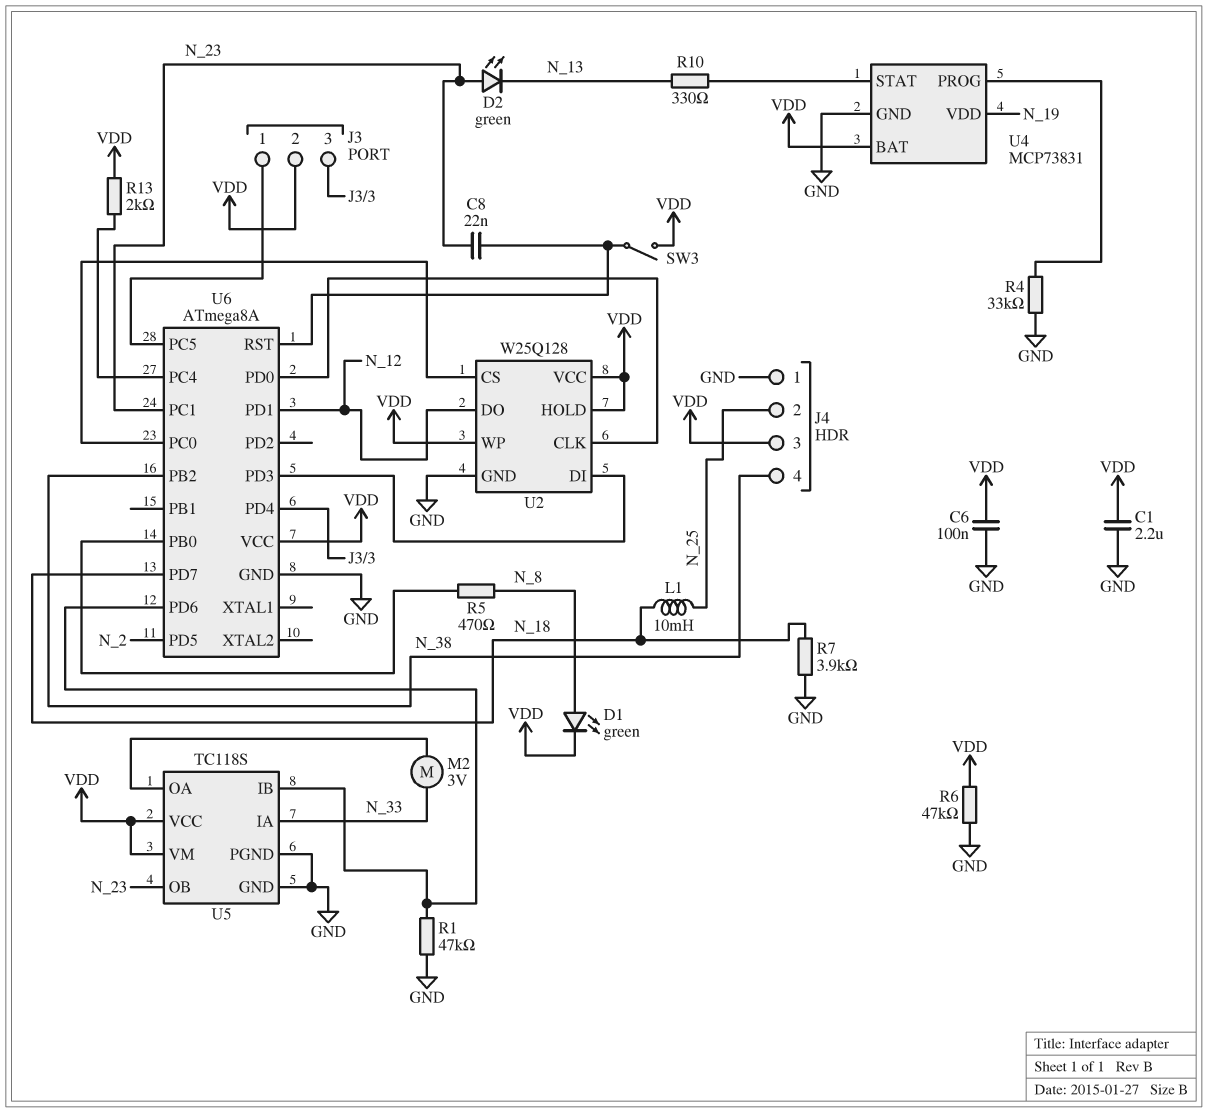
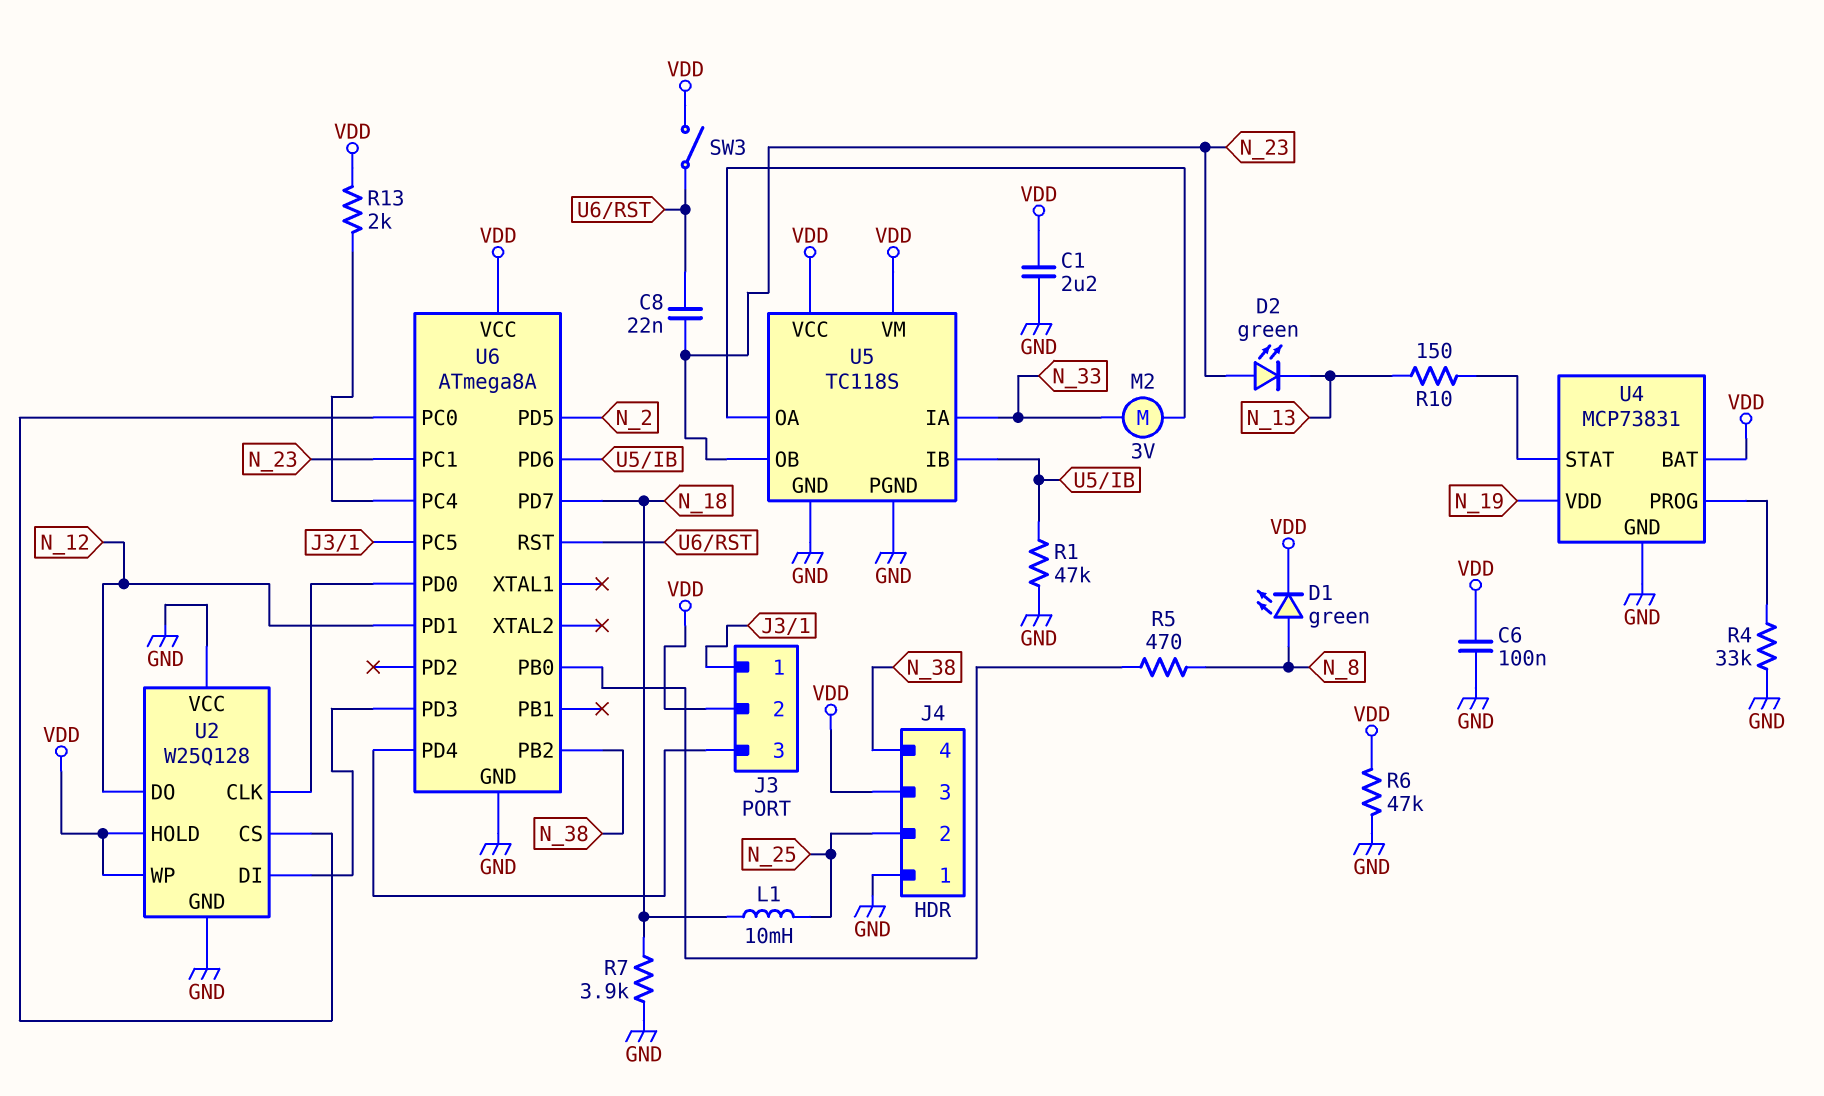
R10: 330 (N_13, U4/STAT) -> 150 (N_13, U4/STAT)
U2 pin VCC: VDD -> GND

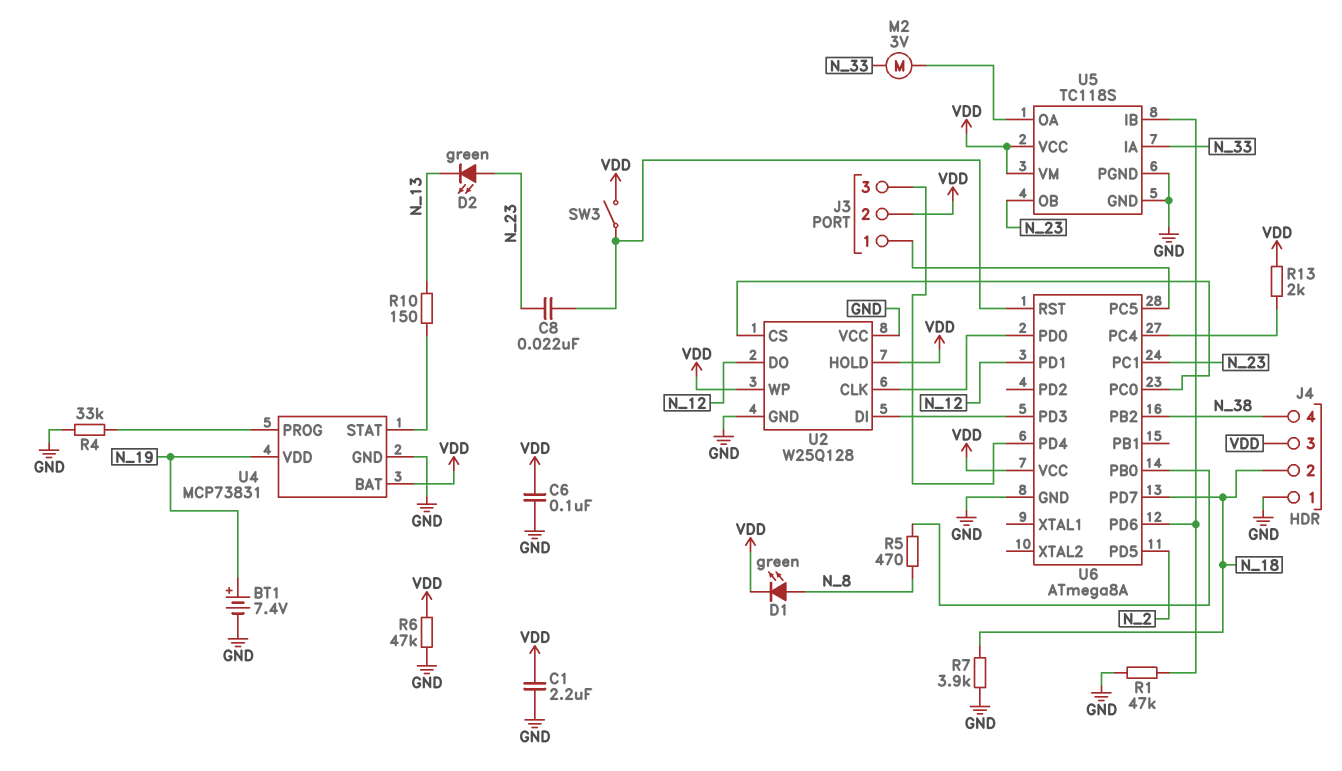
BT1: none -> 7.4V (plus N_19, minus GND)
J4 pin 2: N_25 -> N_18
L1: 10mH (N_18, N_25) -> none

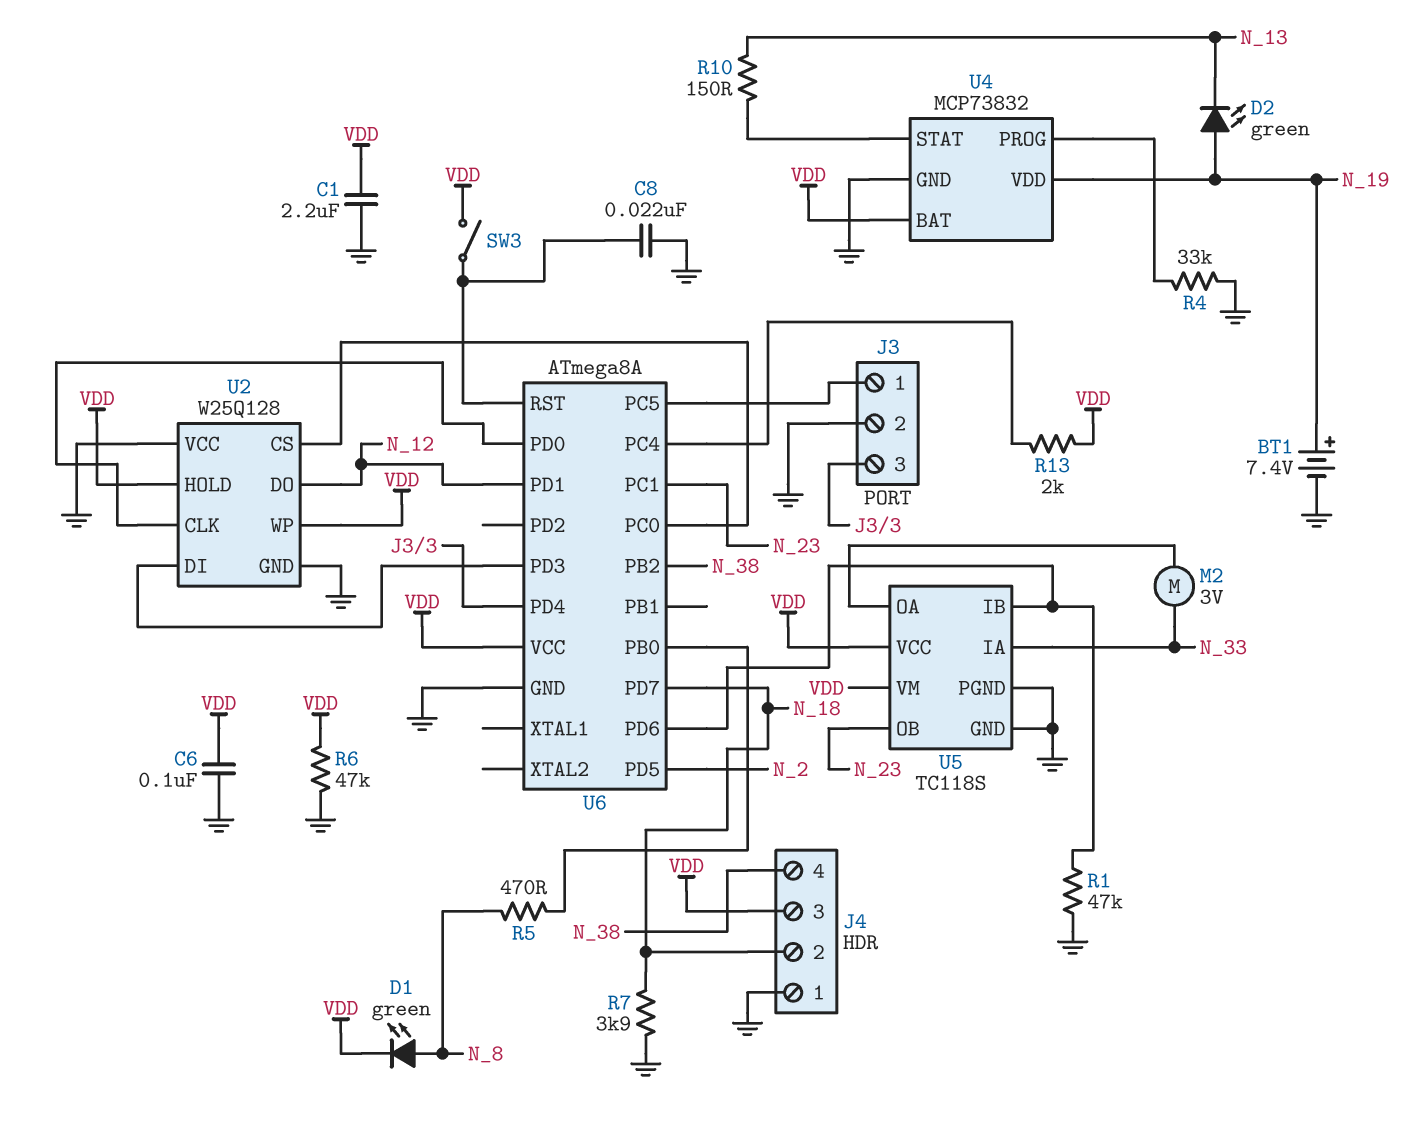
C8: 22nF (N_23, U6/RST) -> 22nF (GND, U6/RST)
D2: LED green (A N_23, K N_13) -> LED green (A N_19, K N_13)
J3 pin 2: VDD -> GND
U4: MCP73831 -> MCP73832

